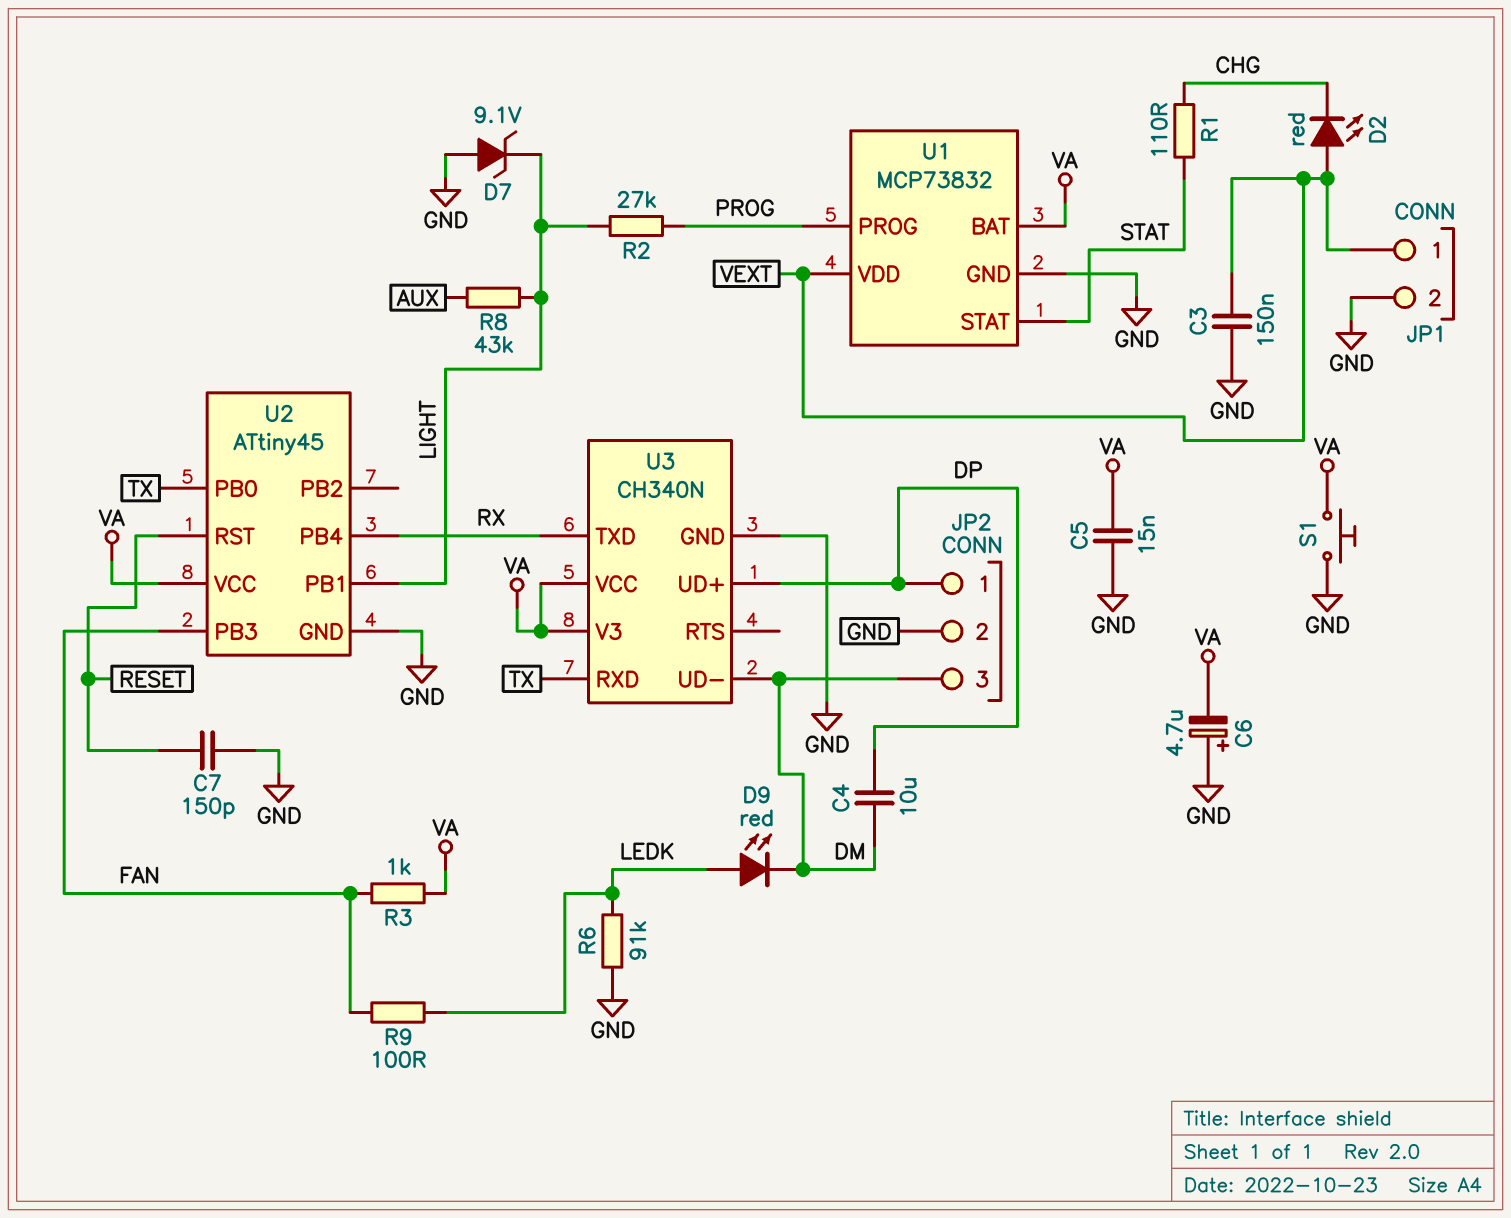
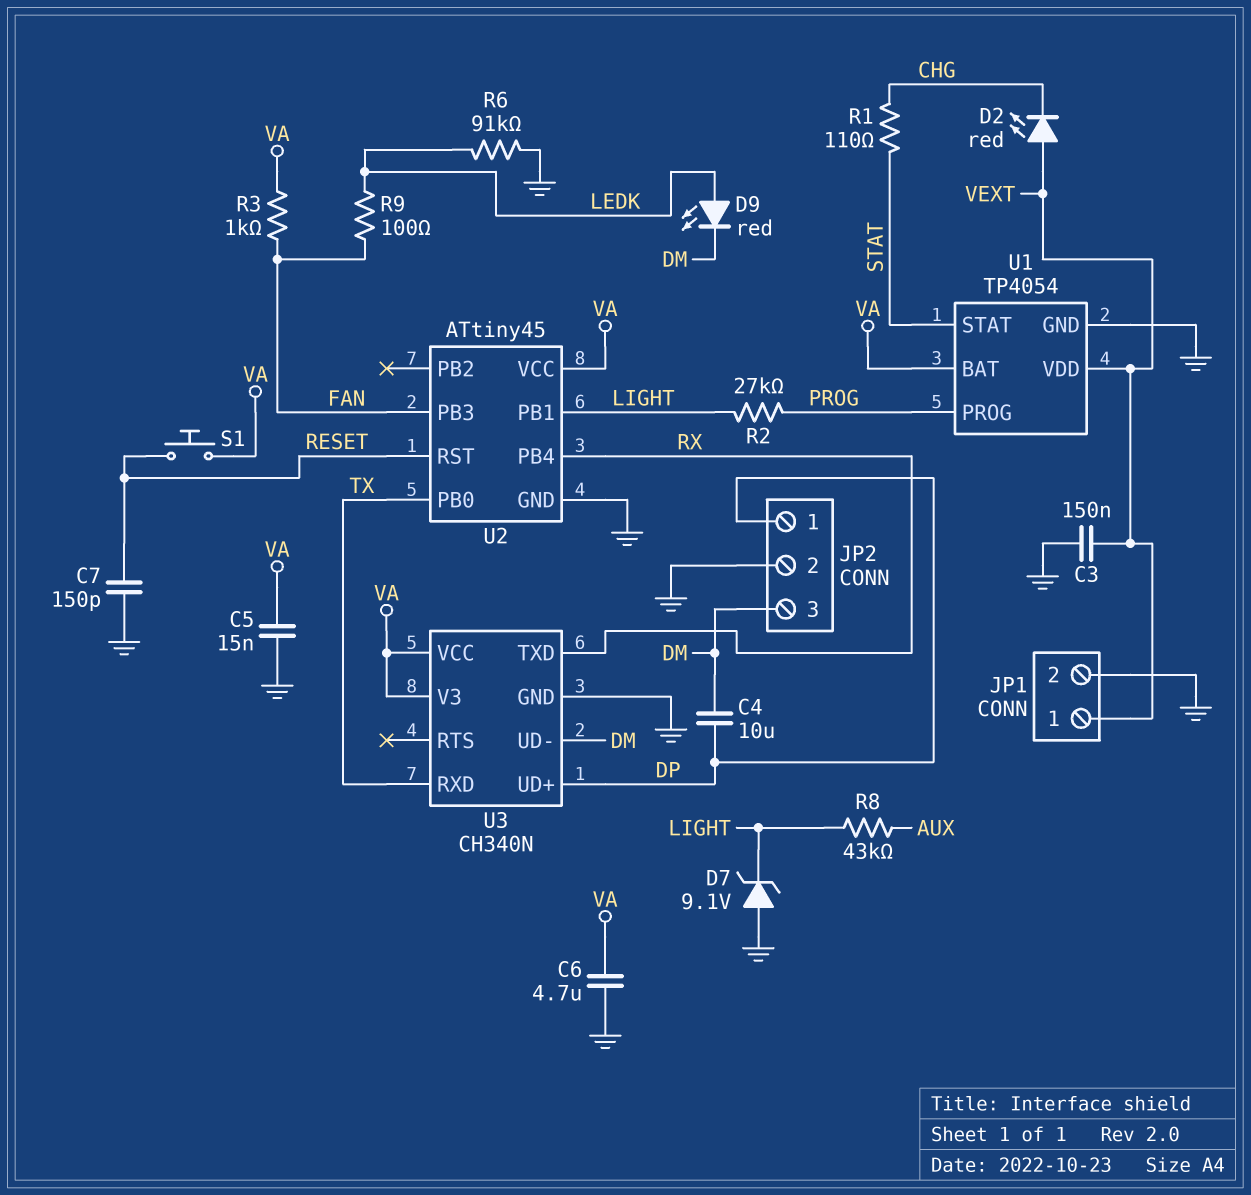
C6: 4.7uF (plus GND, minus VA) -> 4.7uF (GND, VA)
S1: button (GND, VA) -> button (RESET, VA)
U1: MCP73832 -> TP4054

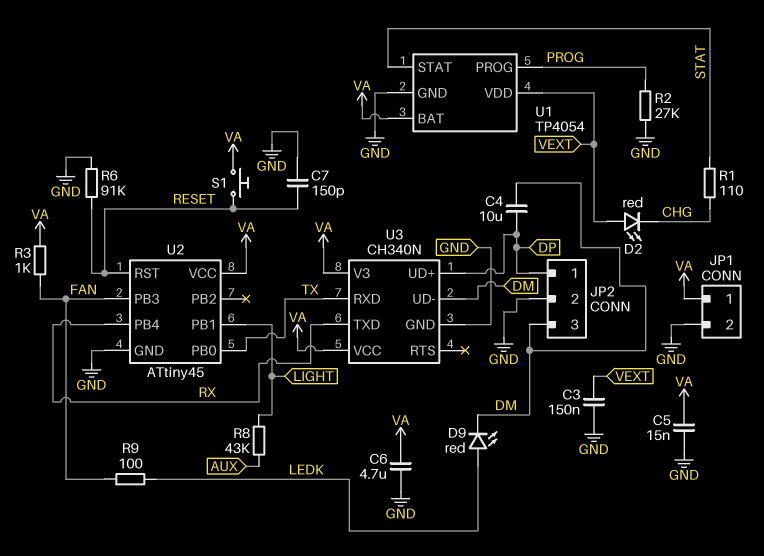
D7: zener 9.1V (A GND, K LIGHT) -> none
JP1 pin 1: VEXT -> VA
R2: 27k (LIGHT, PROG) -> 27k (GND, PROG)
R6: 91k (GND, LEDK) -> 91k (GND, RESET)

